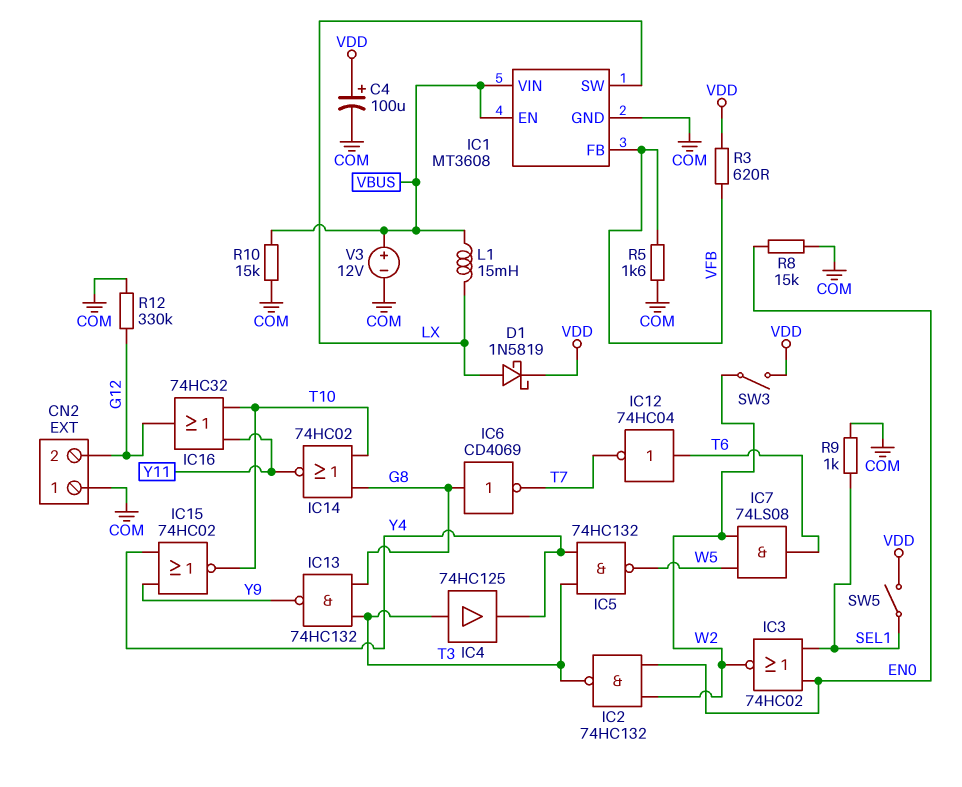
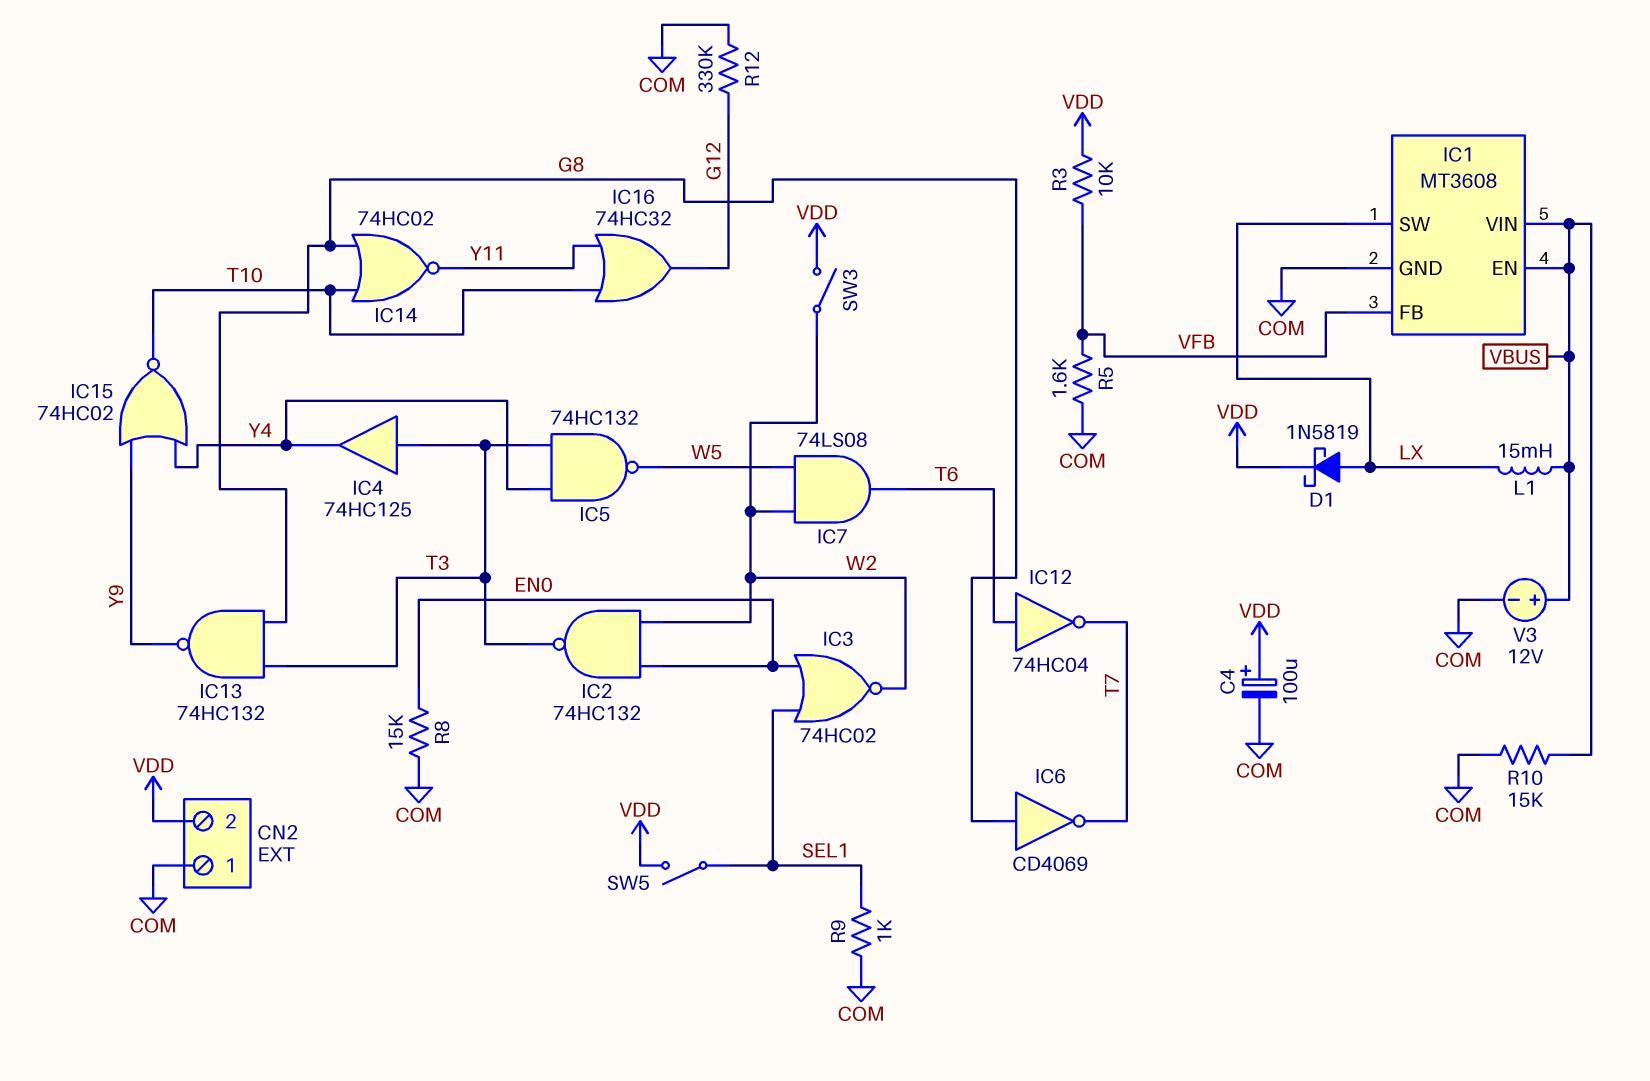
CN2 pin 2: G12 -> VDD
R3: 620 (VDD, VFB) -> 10k (VDD, VFB)

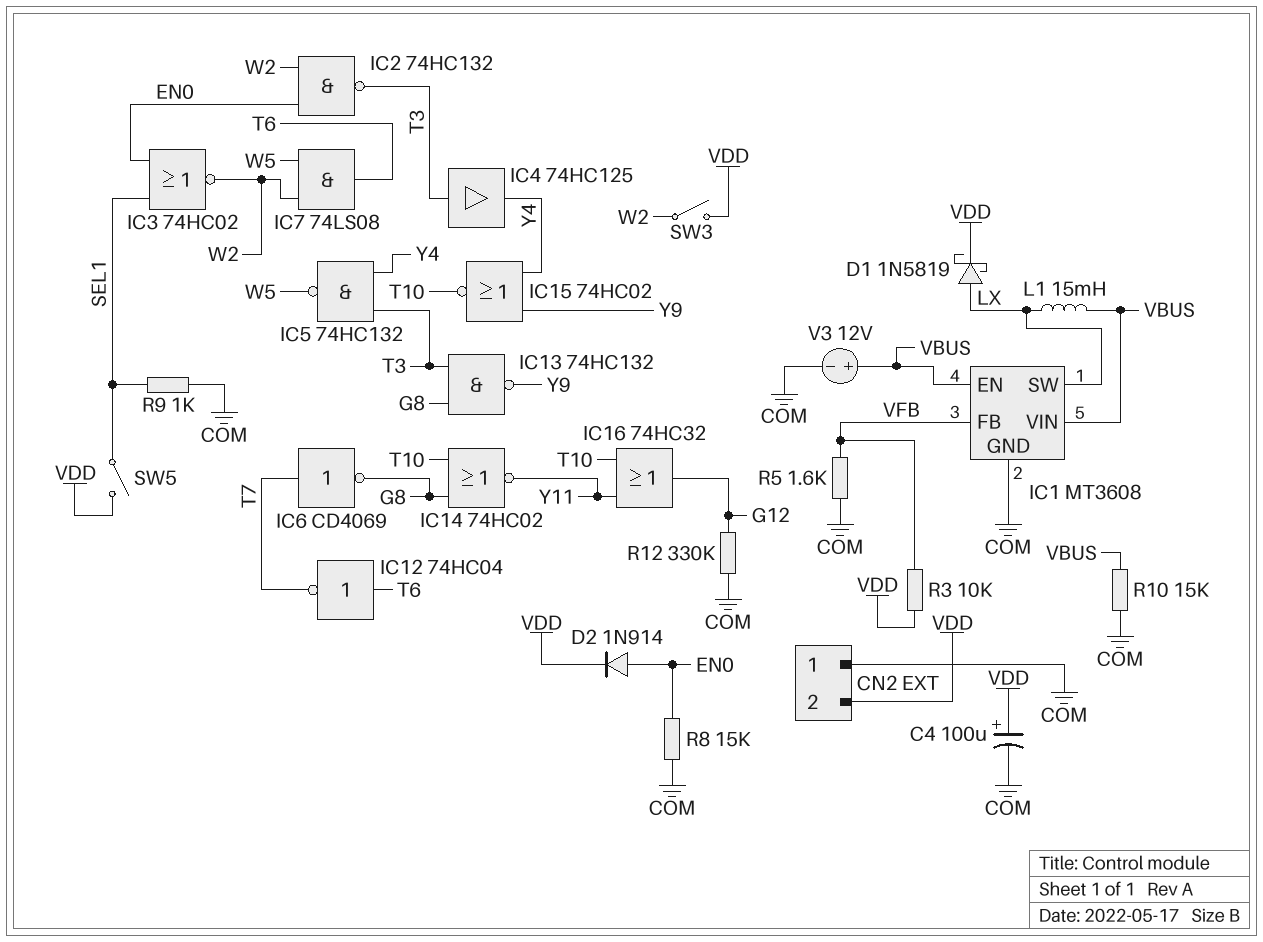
D2: none -> diode 1N914 (A EN0, K VDD)
IC6: NOT CD4069 (in G8, out T7) -> NOT CD4069 (in T7, out G8)

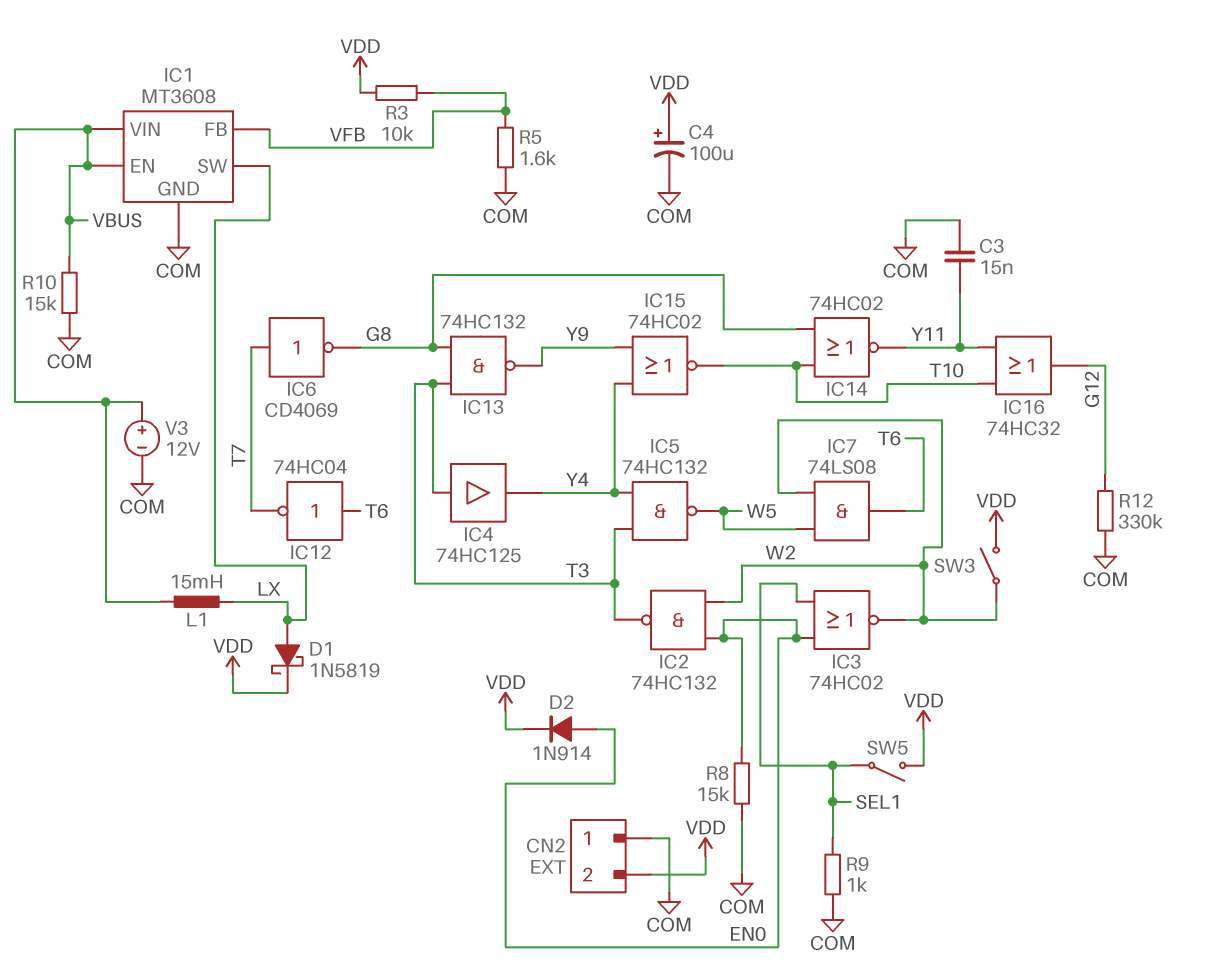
C3: none -> 15nF (COM, Y11)

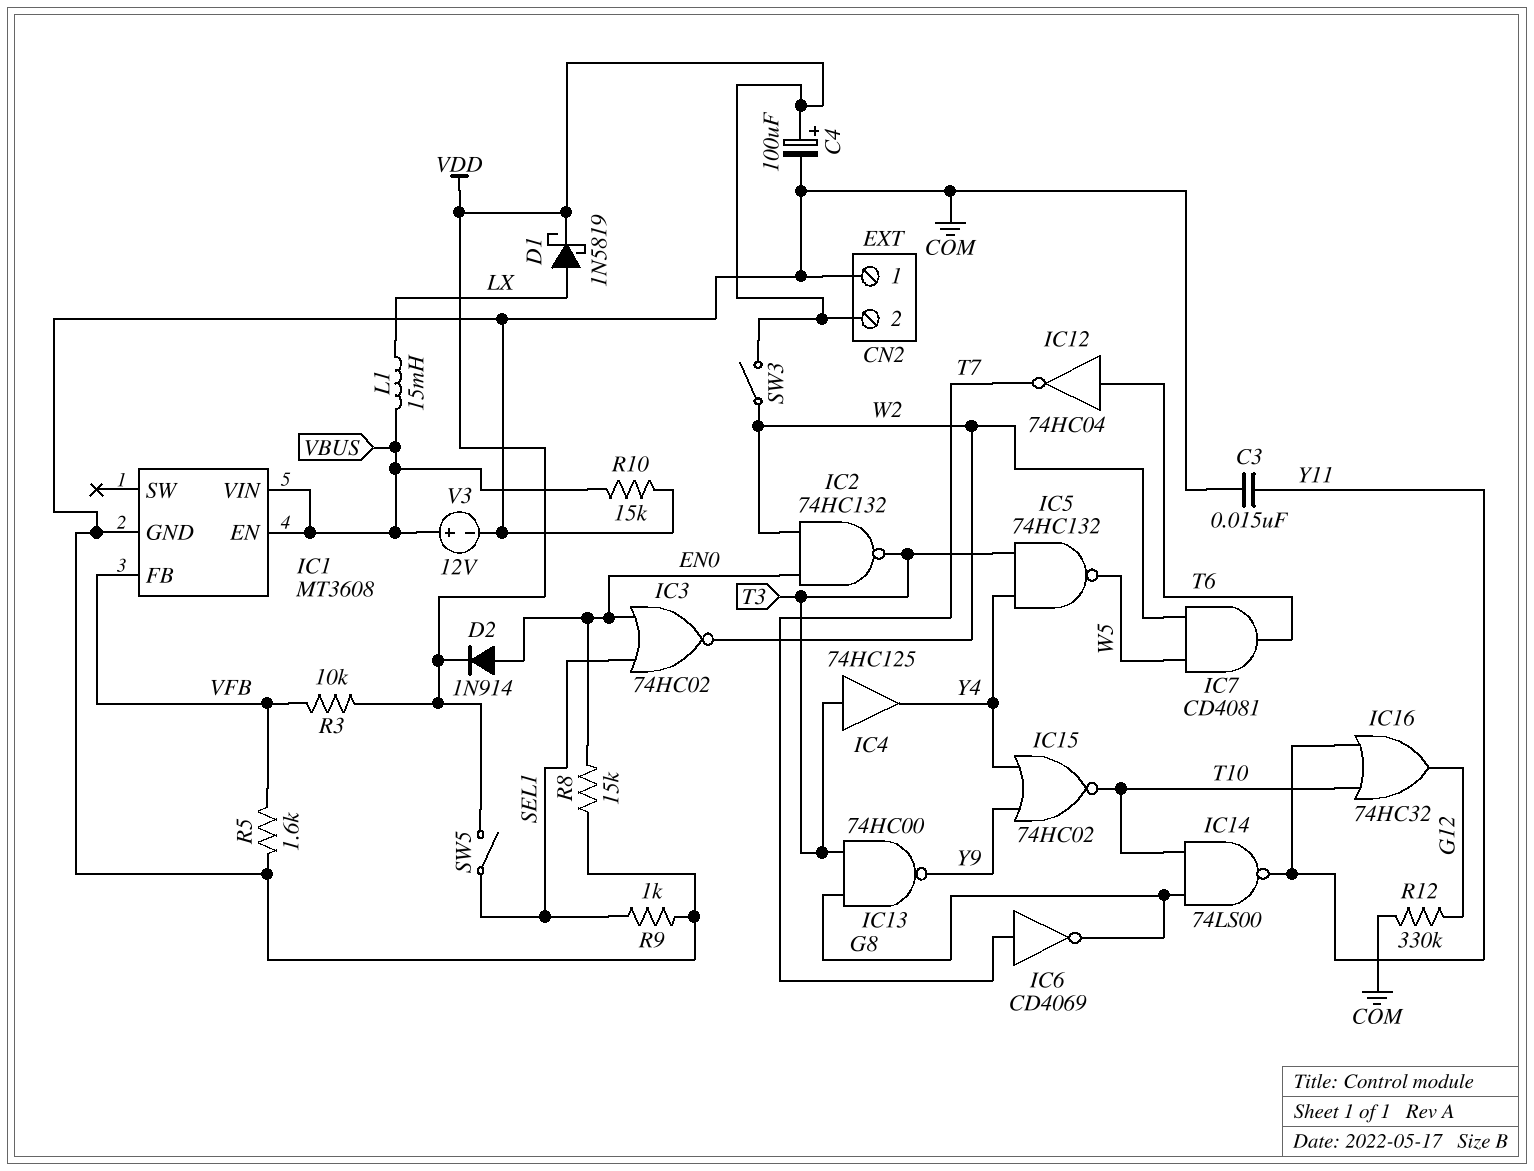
IC1 pin SW: LX -> none
IC7: AND 74LS08 (in W2, in W5, out T6) -> AND CD4081 (in W2, in W5, out T6)
IC13: NAND 74HC132 (in G8, in T3, out Y9) -> NAND 74HC00 (in G8, in T3, out Y9)
IC14: NOR 74HC02 (in G8, in T10, out Y11) -> NAND 74LS00 (in G8, in T10, out Y11)

